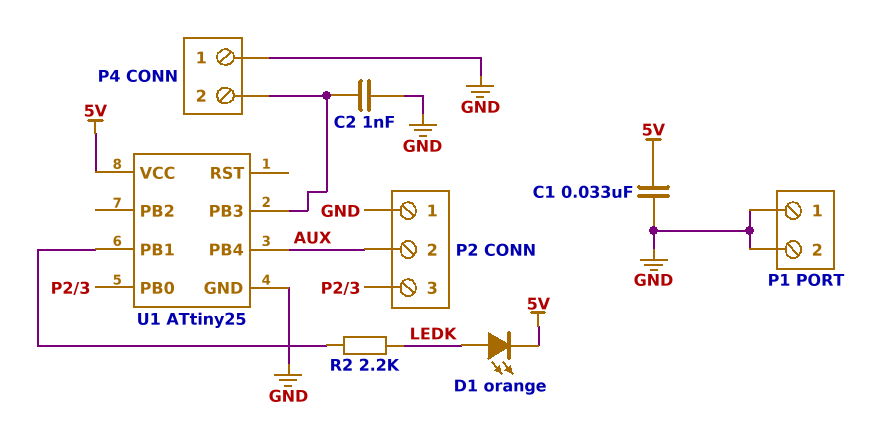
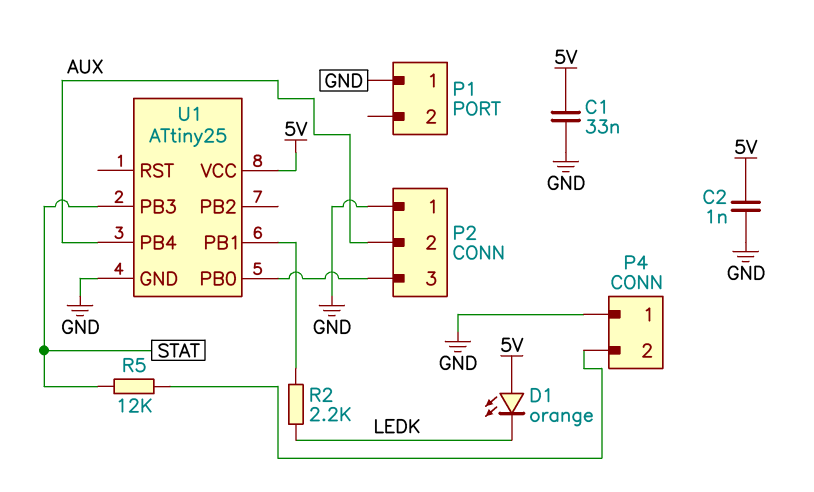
C2: 1nF (GND, P4/2) -> 1nF (5V, GND)
D1: LED orange (A LEDK, K 5V) -> LED orange (A 5V, K LEDK)
P1 pin 2: GND -> none
R5: none -> 12k (P4/2, STAT)
U1 pin PB3: P4/2 -> STAT

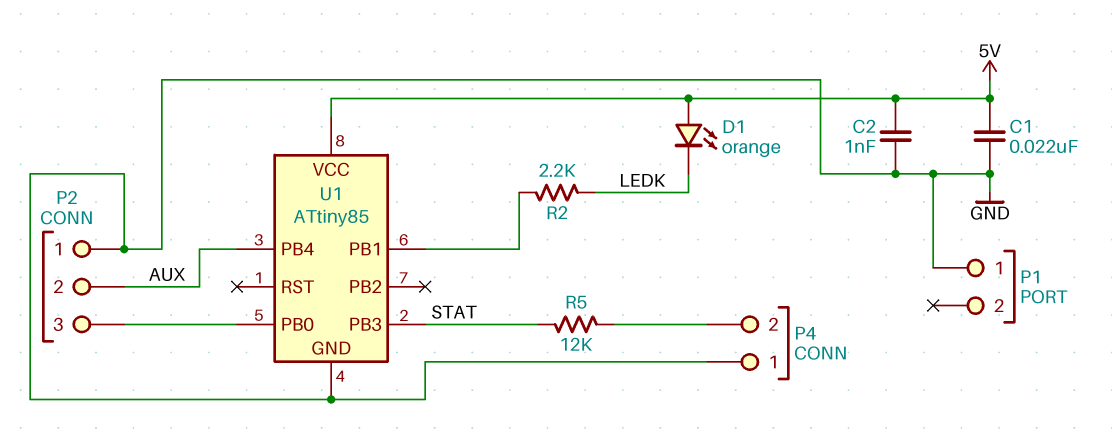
C1: 33nF (5V, GND) -> 22nF (5V, GND)
U1: ATtiny25 -> ATtiny85

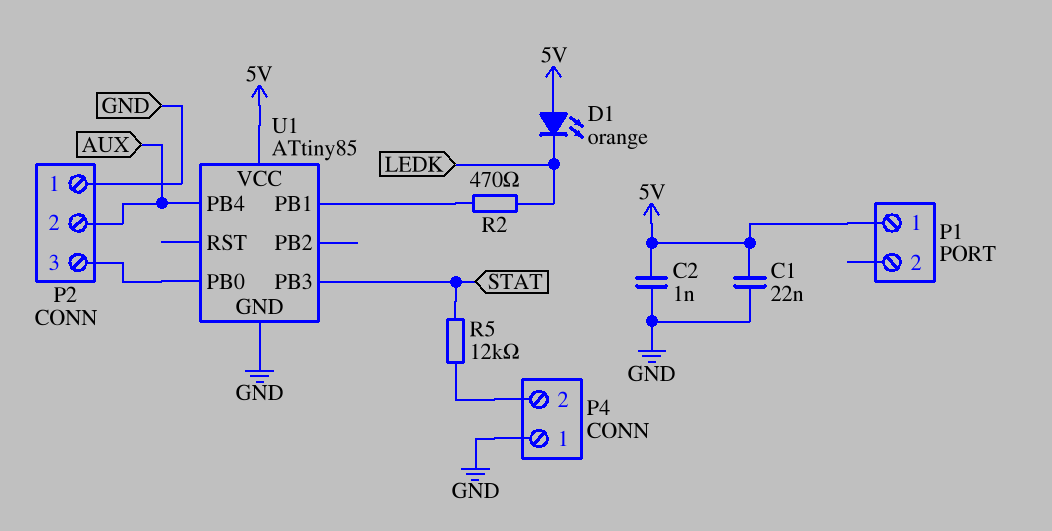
P1 pin 1: GND -> 5V
R2: 2.2k (LEDK, U1/PB1) -> 470 (LEDK, U1/PB1)

